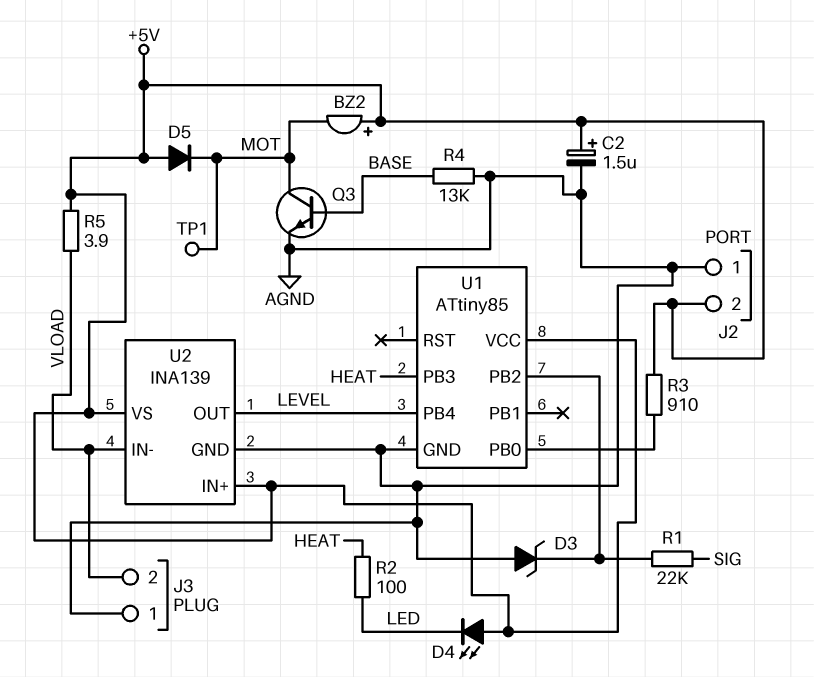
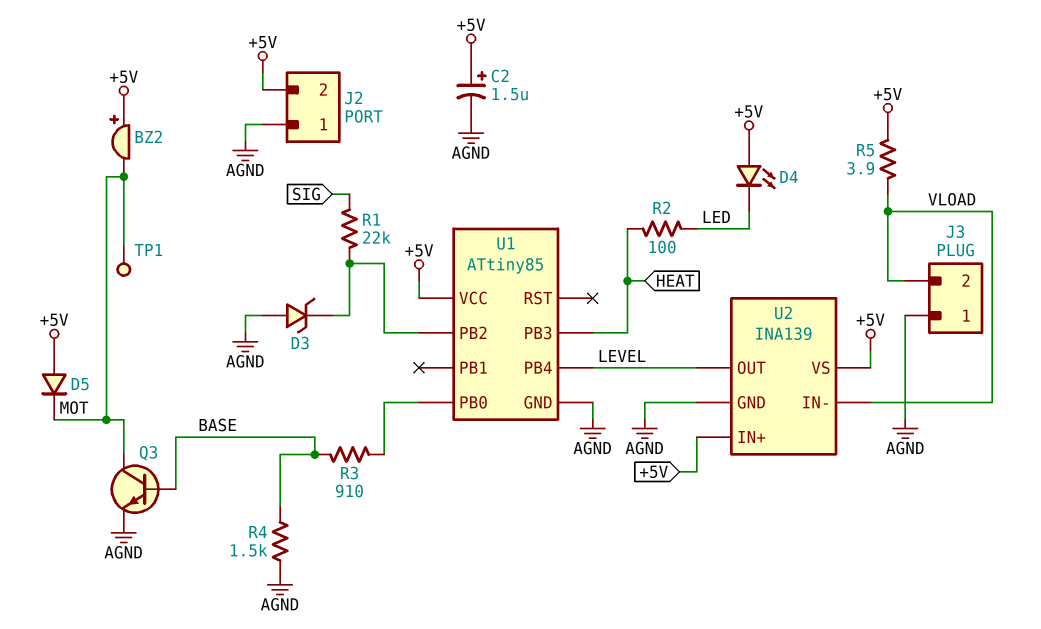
R3: 910 (+5V, U1/PB0) -> 910 (BASE, U1/PB0)
R4: 13k (AGND, BASE) -> 1.5k (AGND, BASE)

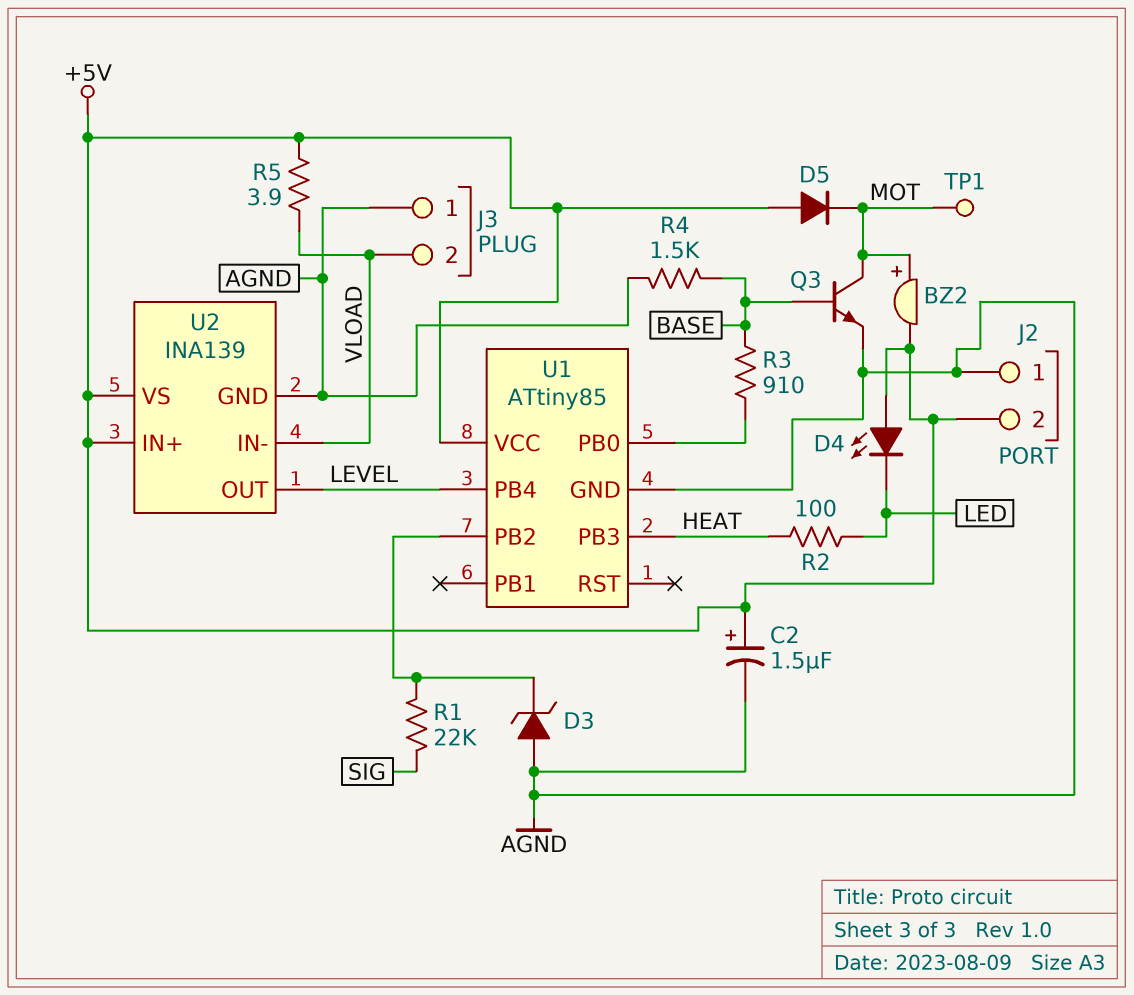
BZ2: buzzer (plus +5V, minus MOT) -> buzzer (plus MOT, minus +5V)

